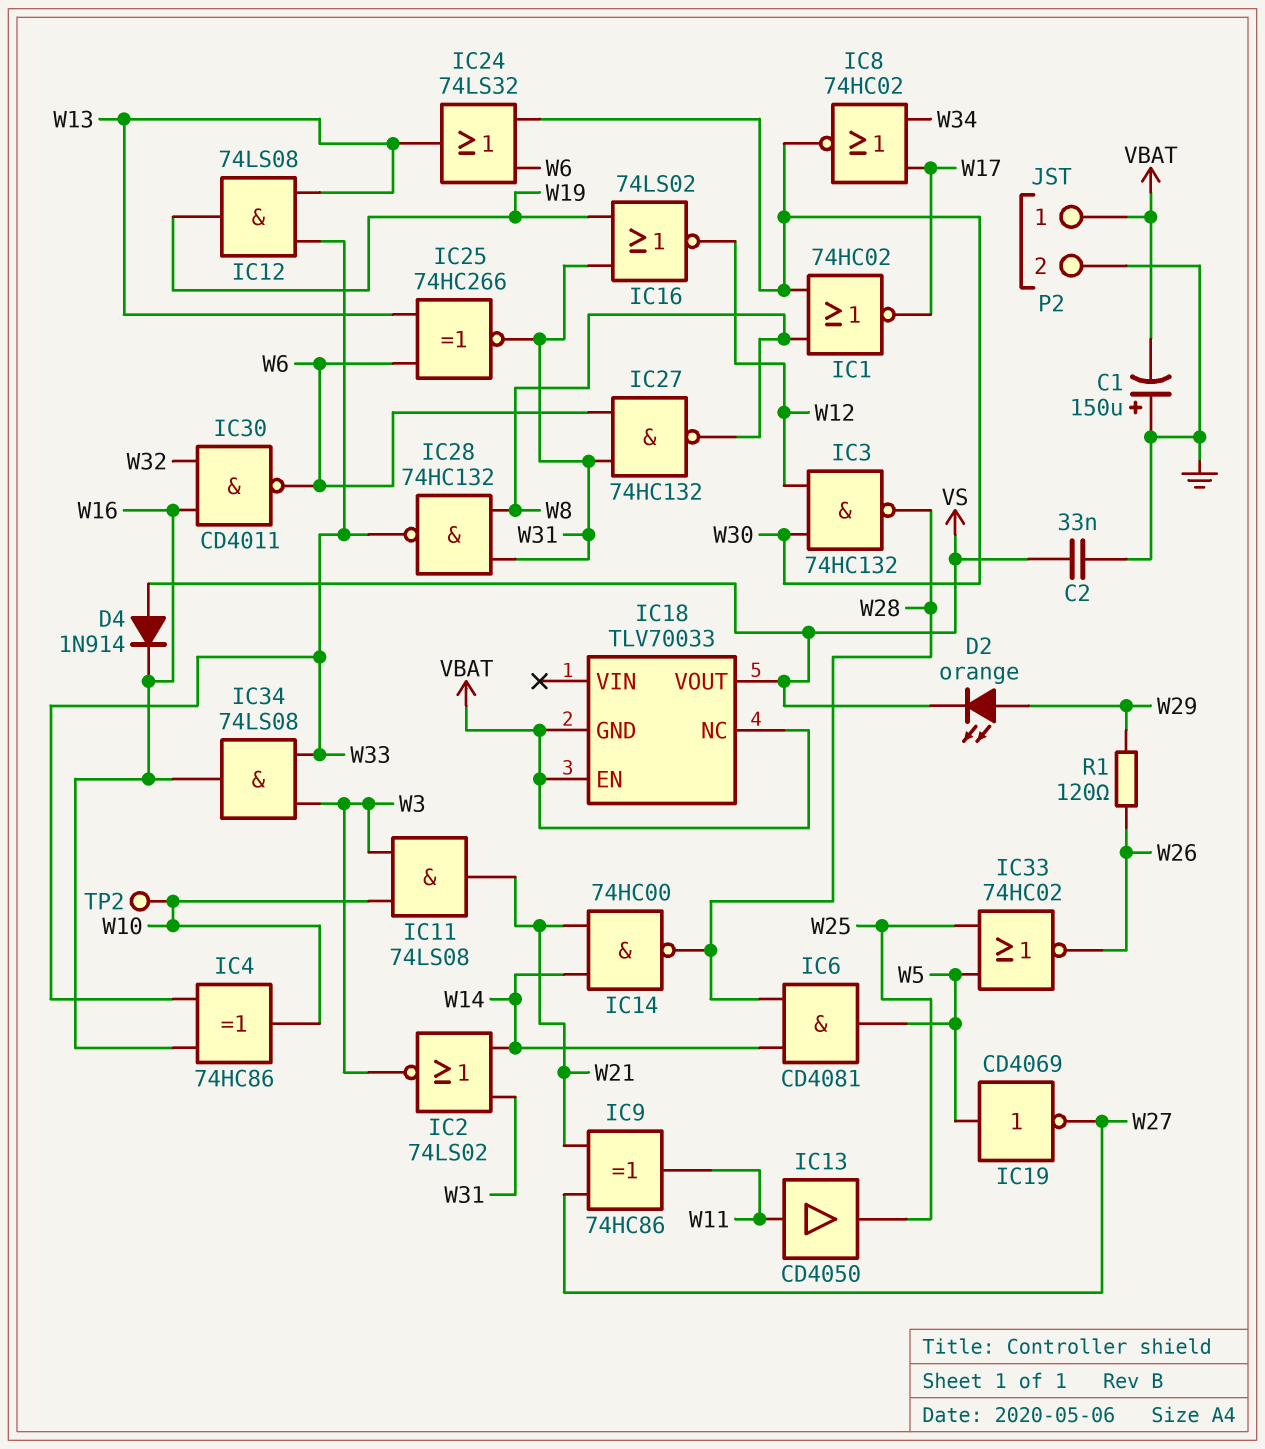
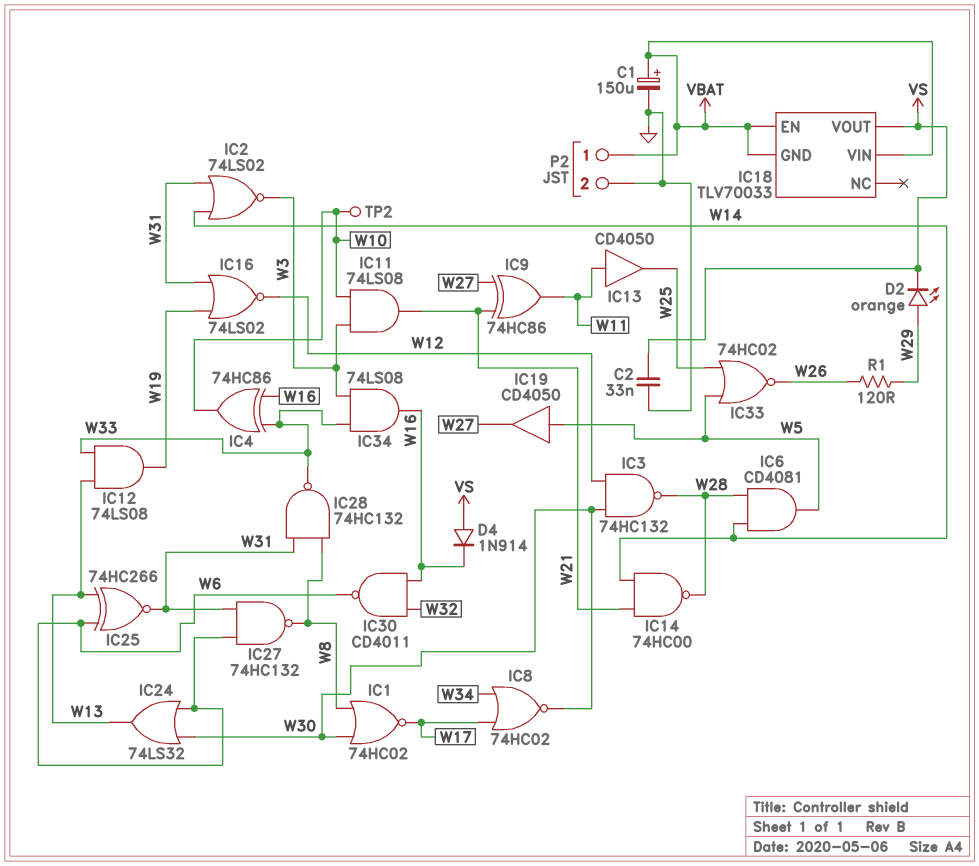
C1: 150uF (plus GND, minus VBAT) -> 150uF (plus VBAT, minus GND)
IC18 pin NC: VBAT -> none
IC18 pin VIN: none -> VBAT
IC19: NOT CD4069 (in W5, out W27) -> buffer CD4050 (in W5, out W27)

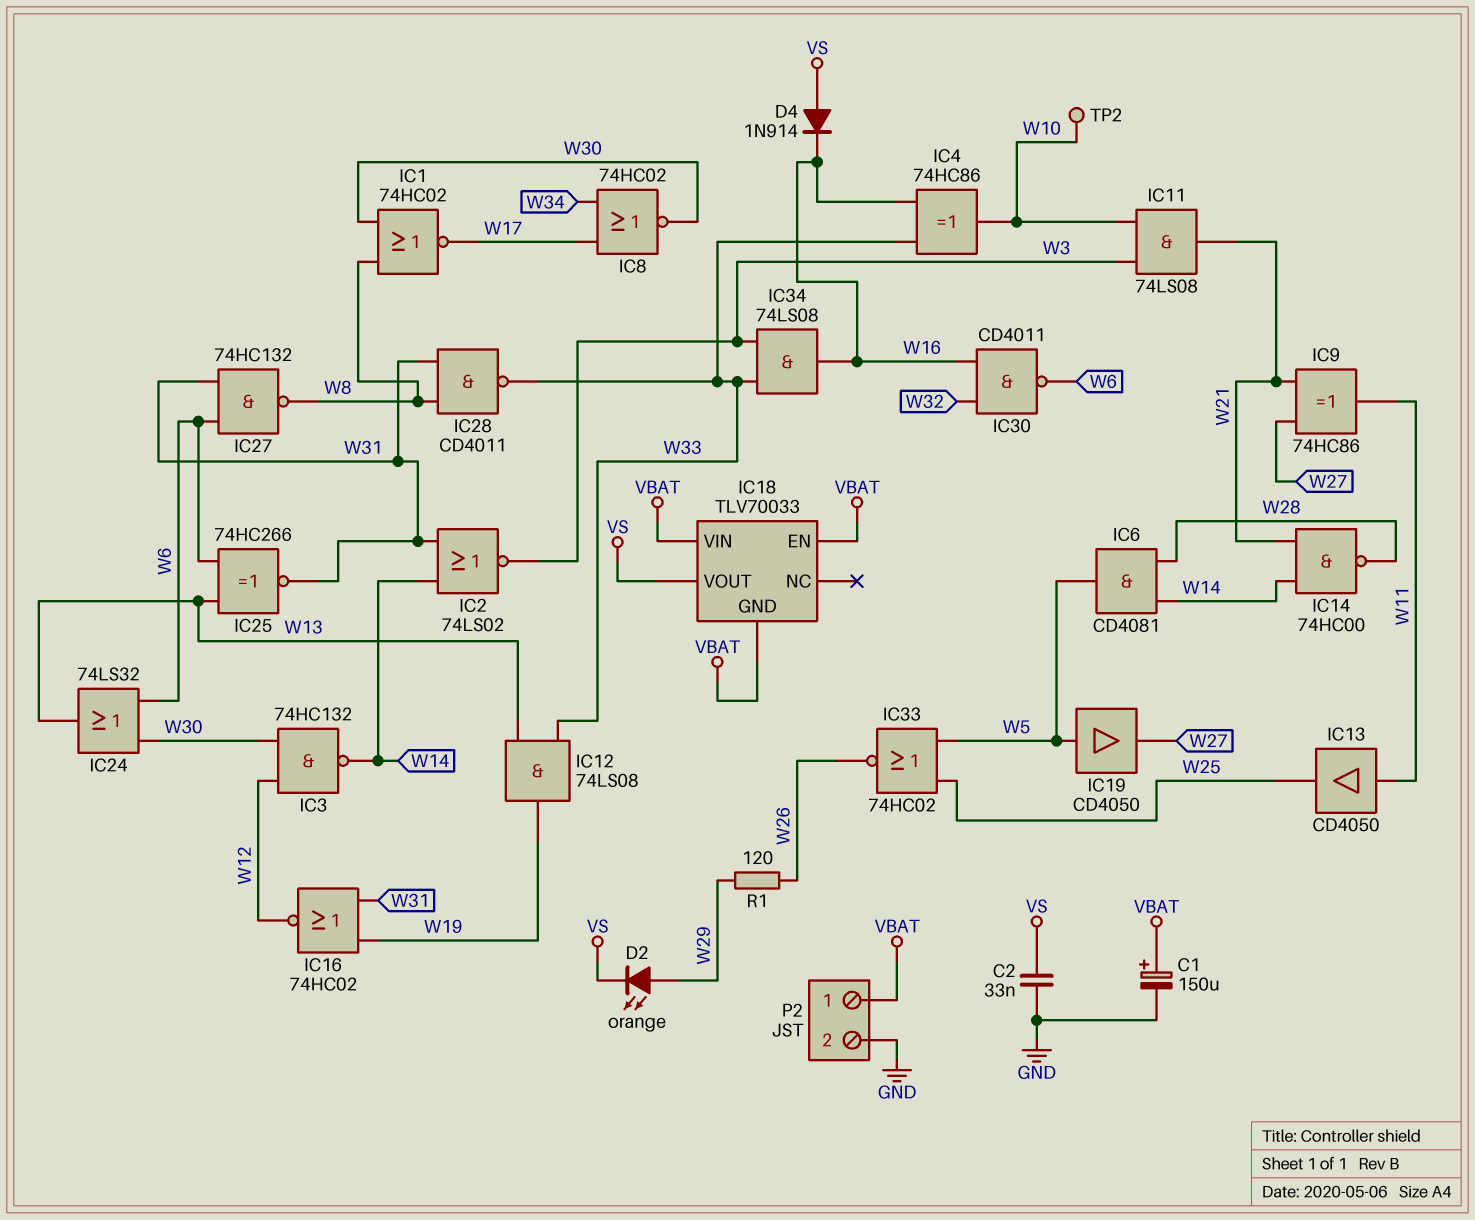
IC3: NAND 74HC132 (in W12, in W30, out W28) -> NAND 74HC132 (in W12, in W30, out W14)
IC16: NOR 74LS02 (in W19, in W31, out W12) -> NOR 74HC02 (in W19, in W31, out W12)
IC28: NAND 74HC132 (in W8, in W31, out W33) -> NAND CD4011 (in W8, in W31, out W33)

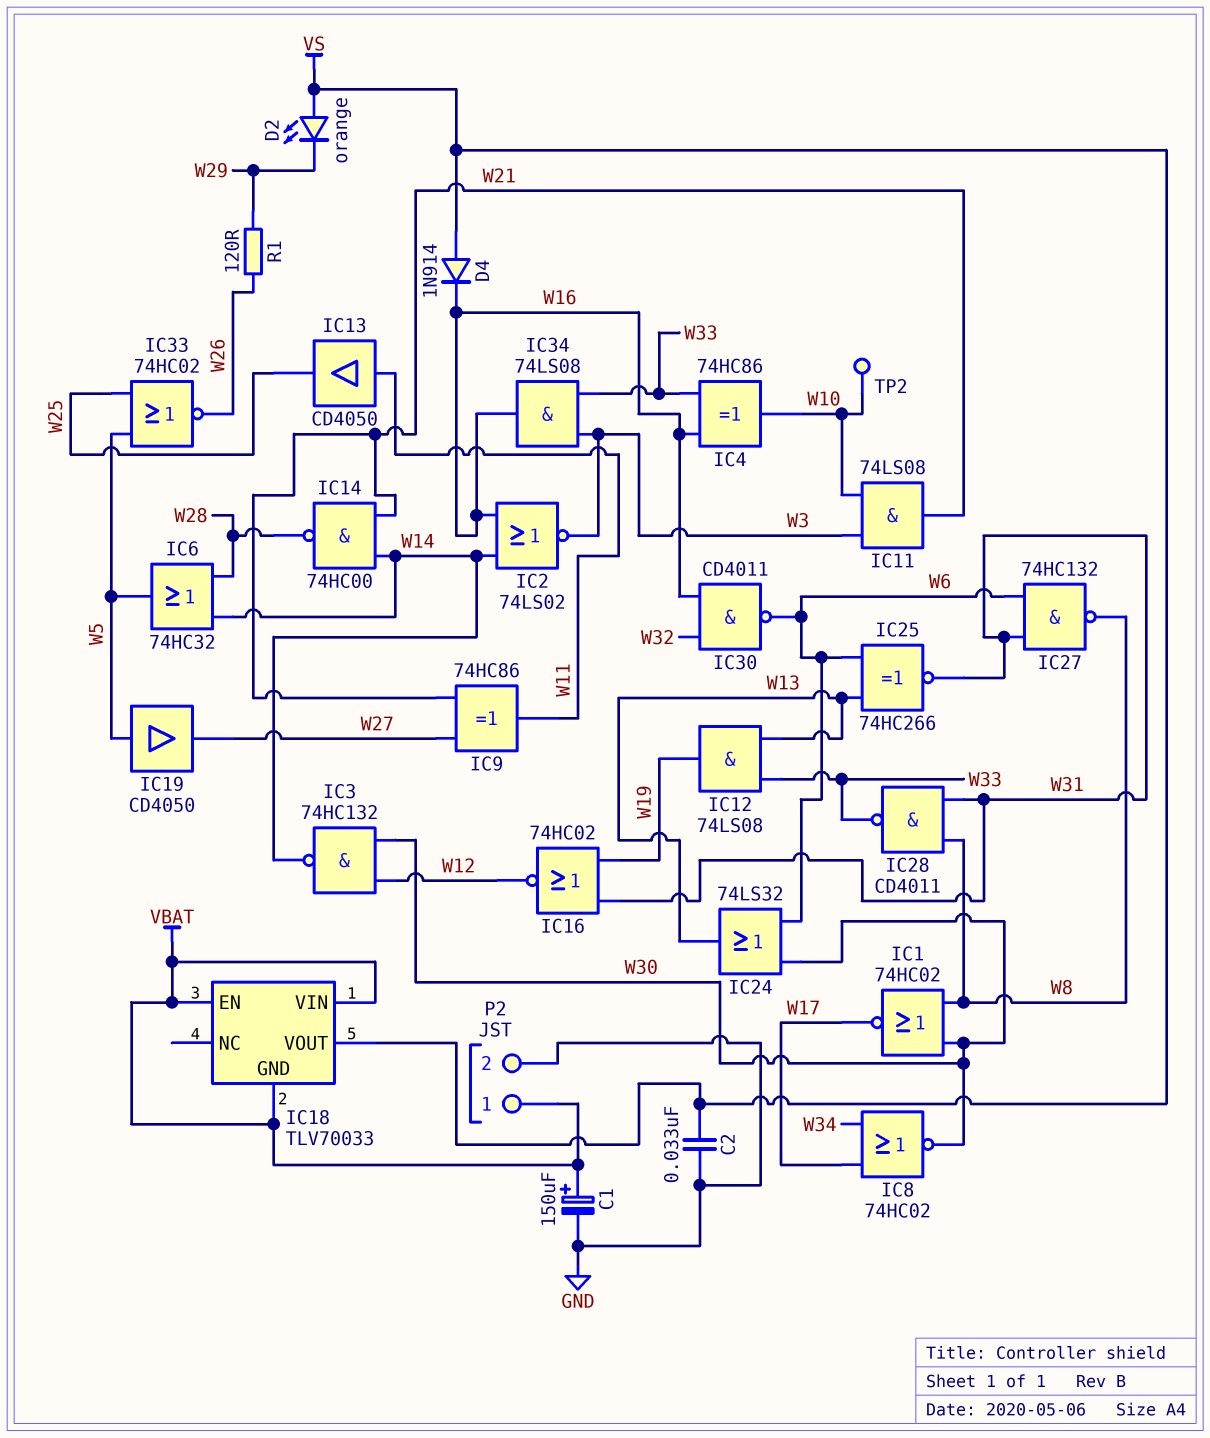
D2: LED orange (A W29, K VS) -> LED orange (A VS, K W29)
IC2: NOR 74LS02 (in W14, in W31, out W3) -> NOR 74LS02 (in W14, in W16, out W3)
IC6: AND CD4081 (in W14, in W28, out W5) -> OR 74HC32 (in W14, in W28, out W5)

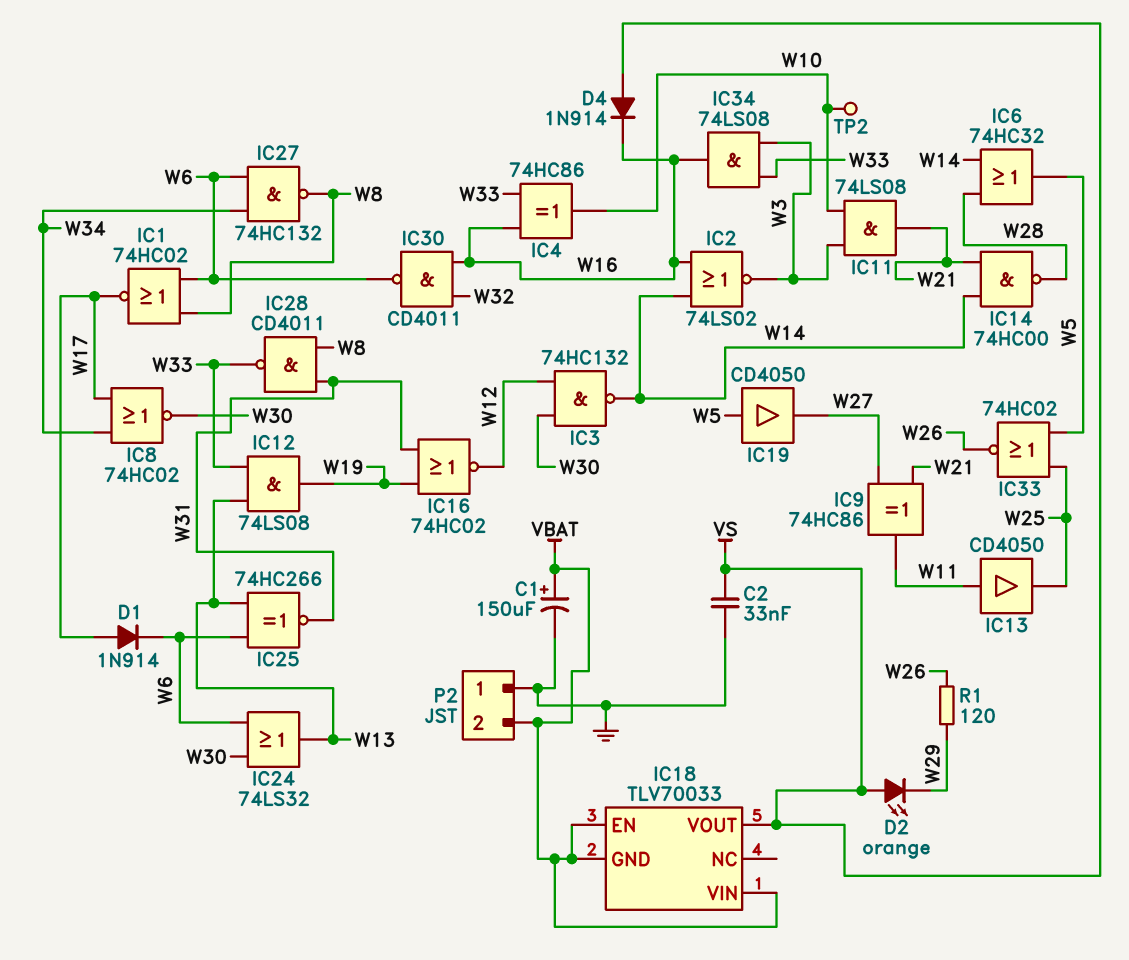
D1: none -> diode 1N914 (A W17, K W6)
IC1: NOR 74HC02 (in W8, in W30, out W17) -> NOR 74HC02 (in W6, in W8, out W17)
IC27: NAND 74HC132 (in W6, in W31, out W8) -> NAND 74HC132 (in W6, in W34, out W8)
P2 pin 1: VBAT -> GND
P2 pin 2: GND -> VBAT

